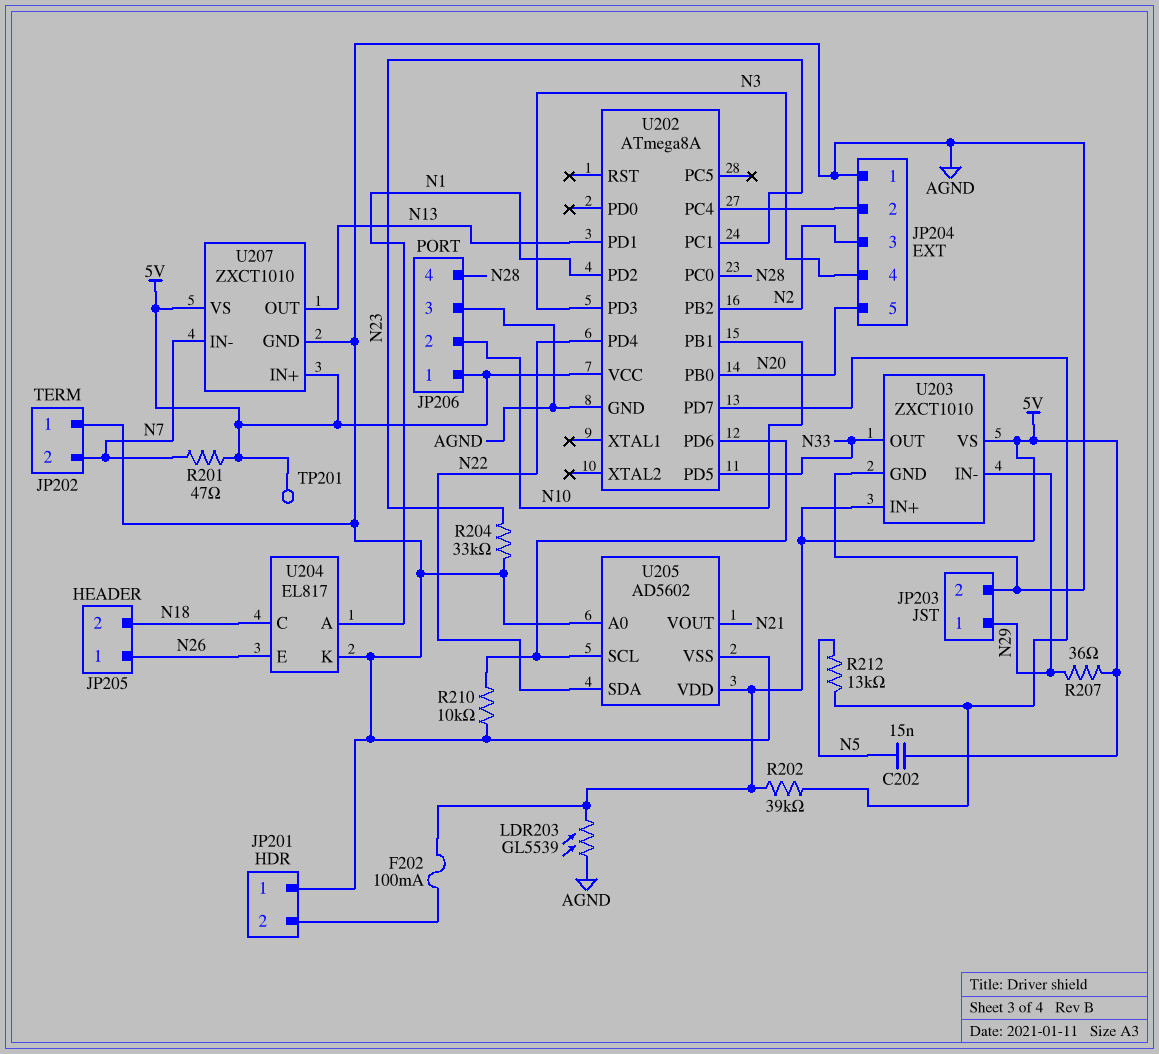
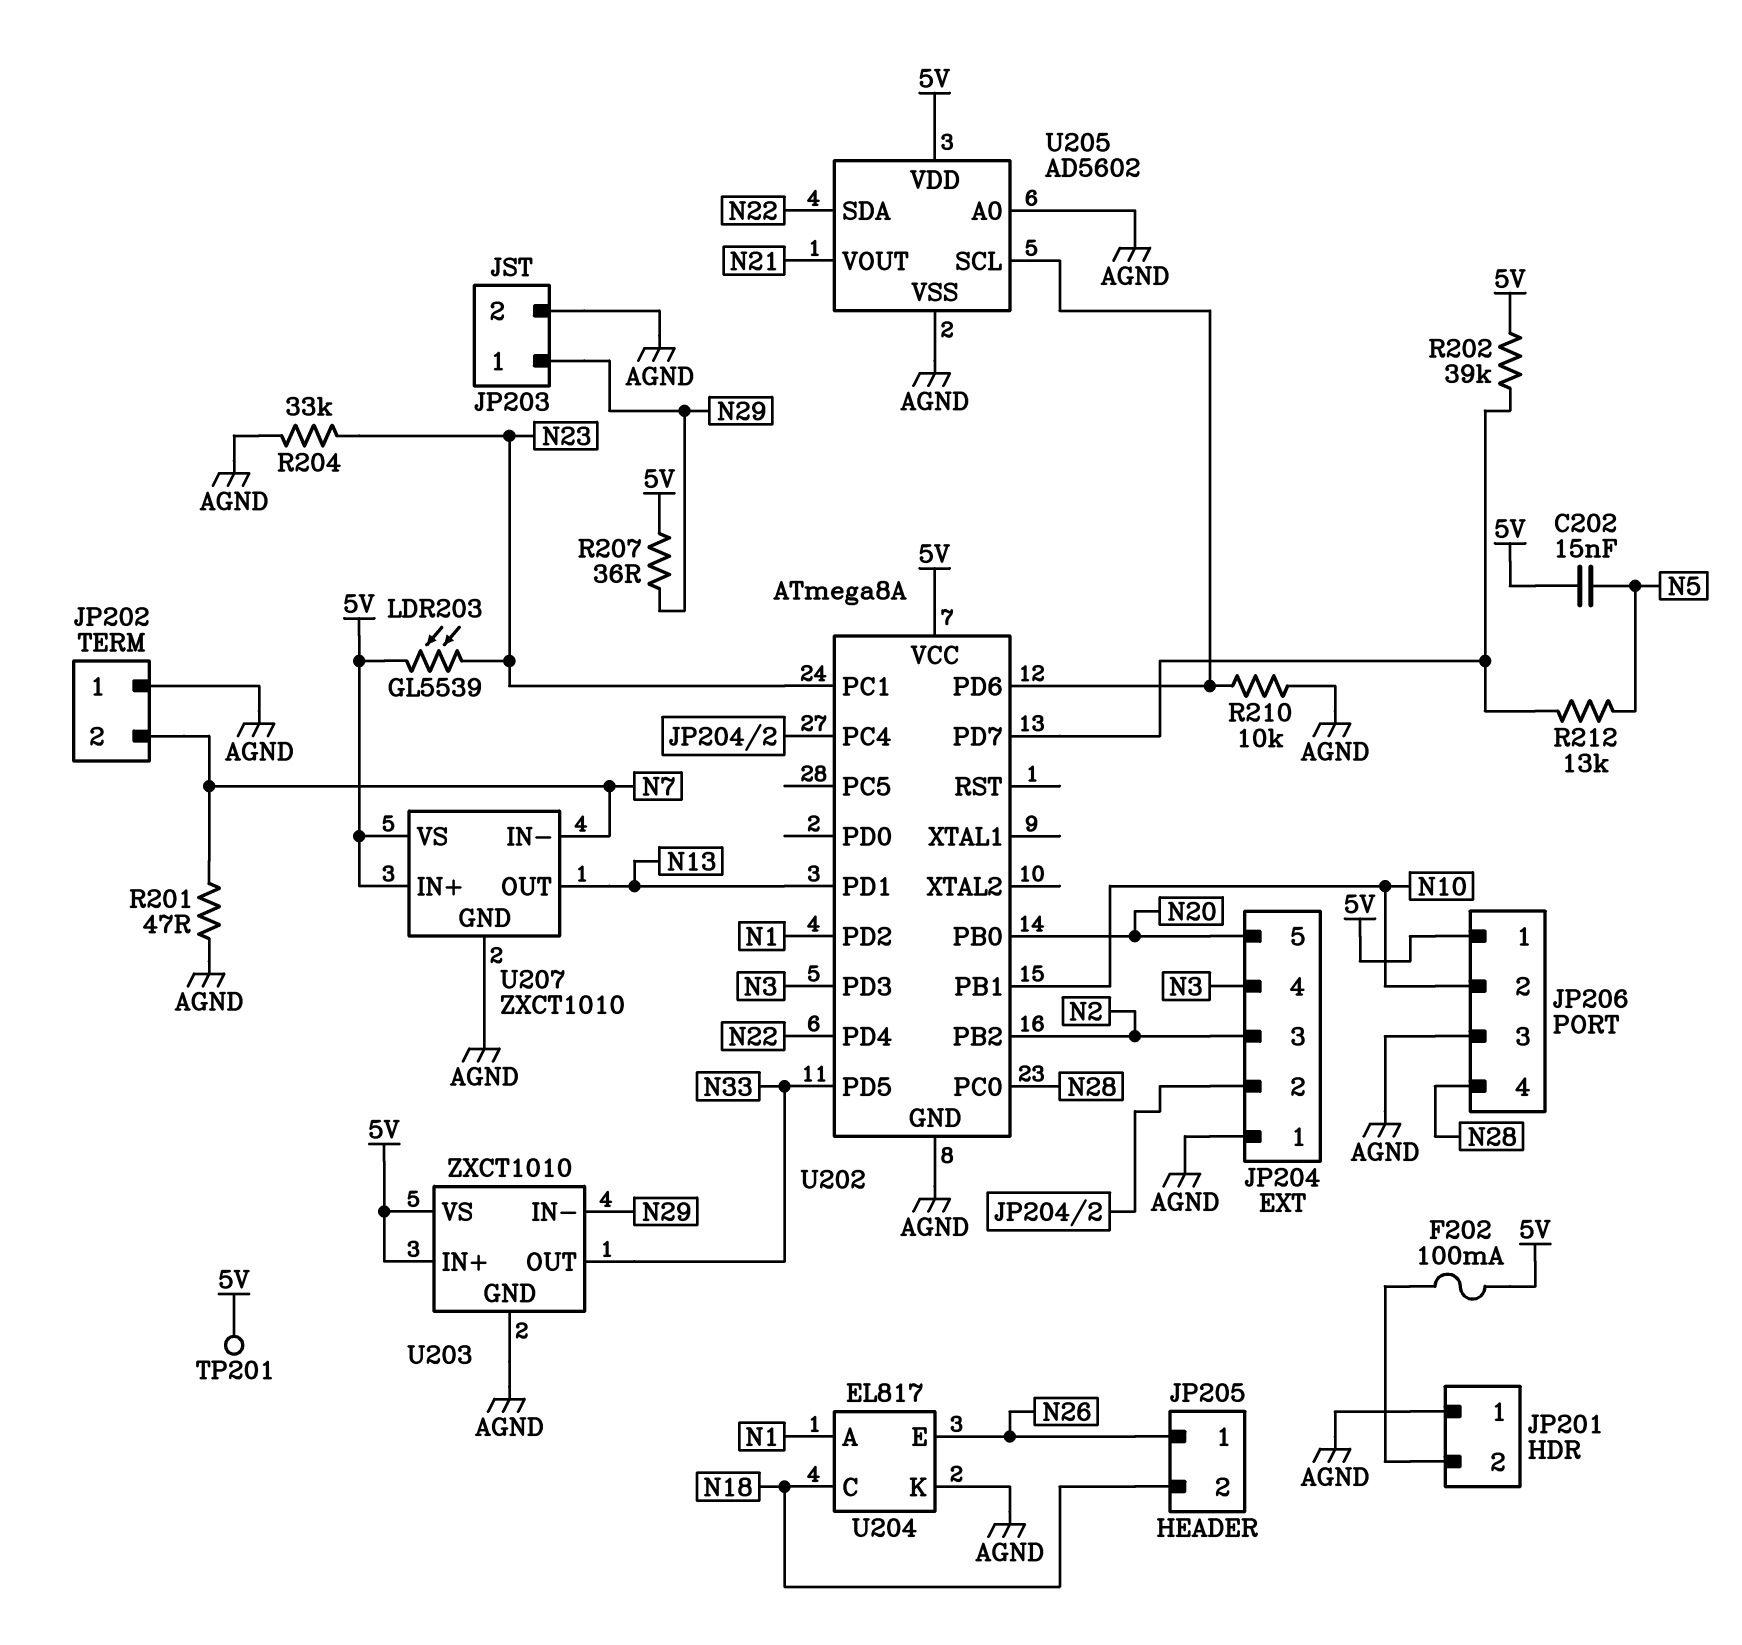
LDR203: GL5539 (5V, AGND) -> GL5539 (5V, N23)
R201: 47 (5V, N7) -> 47 (AGND, N7)

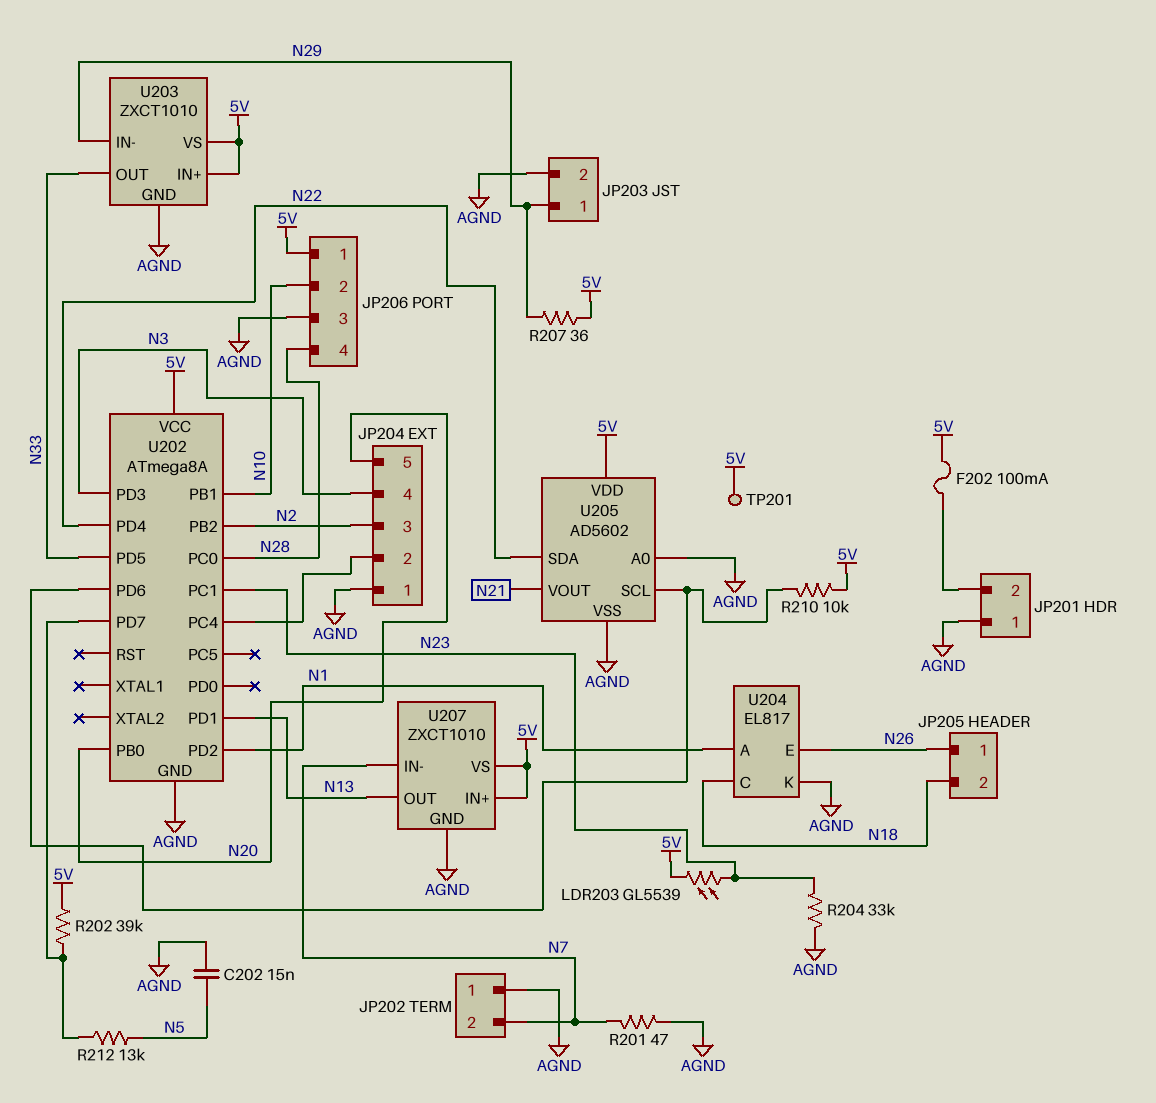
C202: 15nF (5V, N5) -> 15nF (AGND, N5)
R210: 10k (AGND, U202/PD6) -> 10k (5V, U202/PD6)

